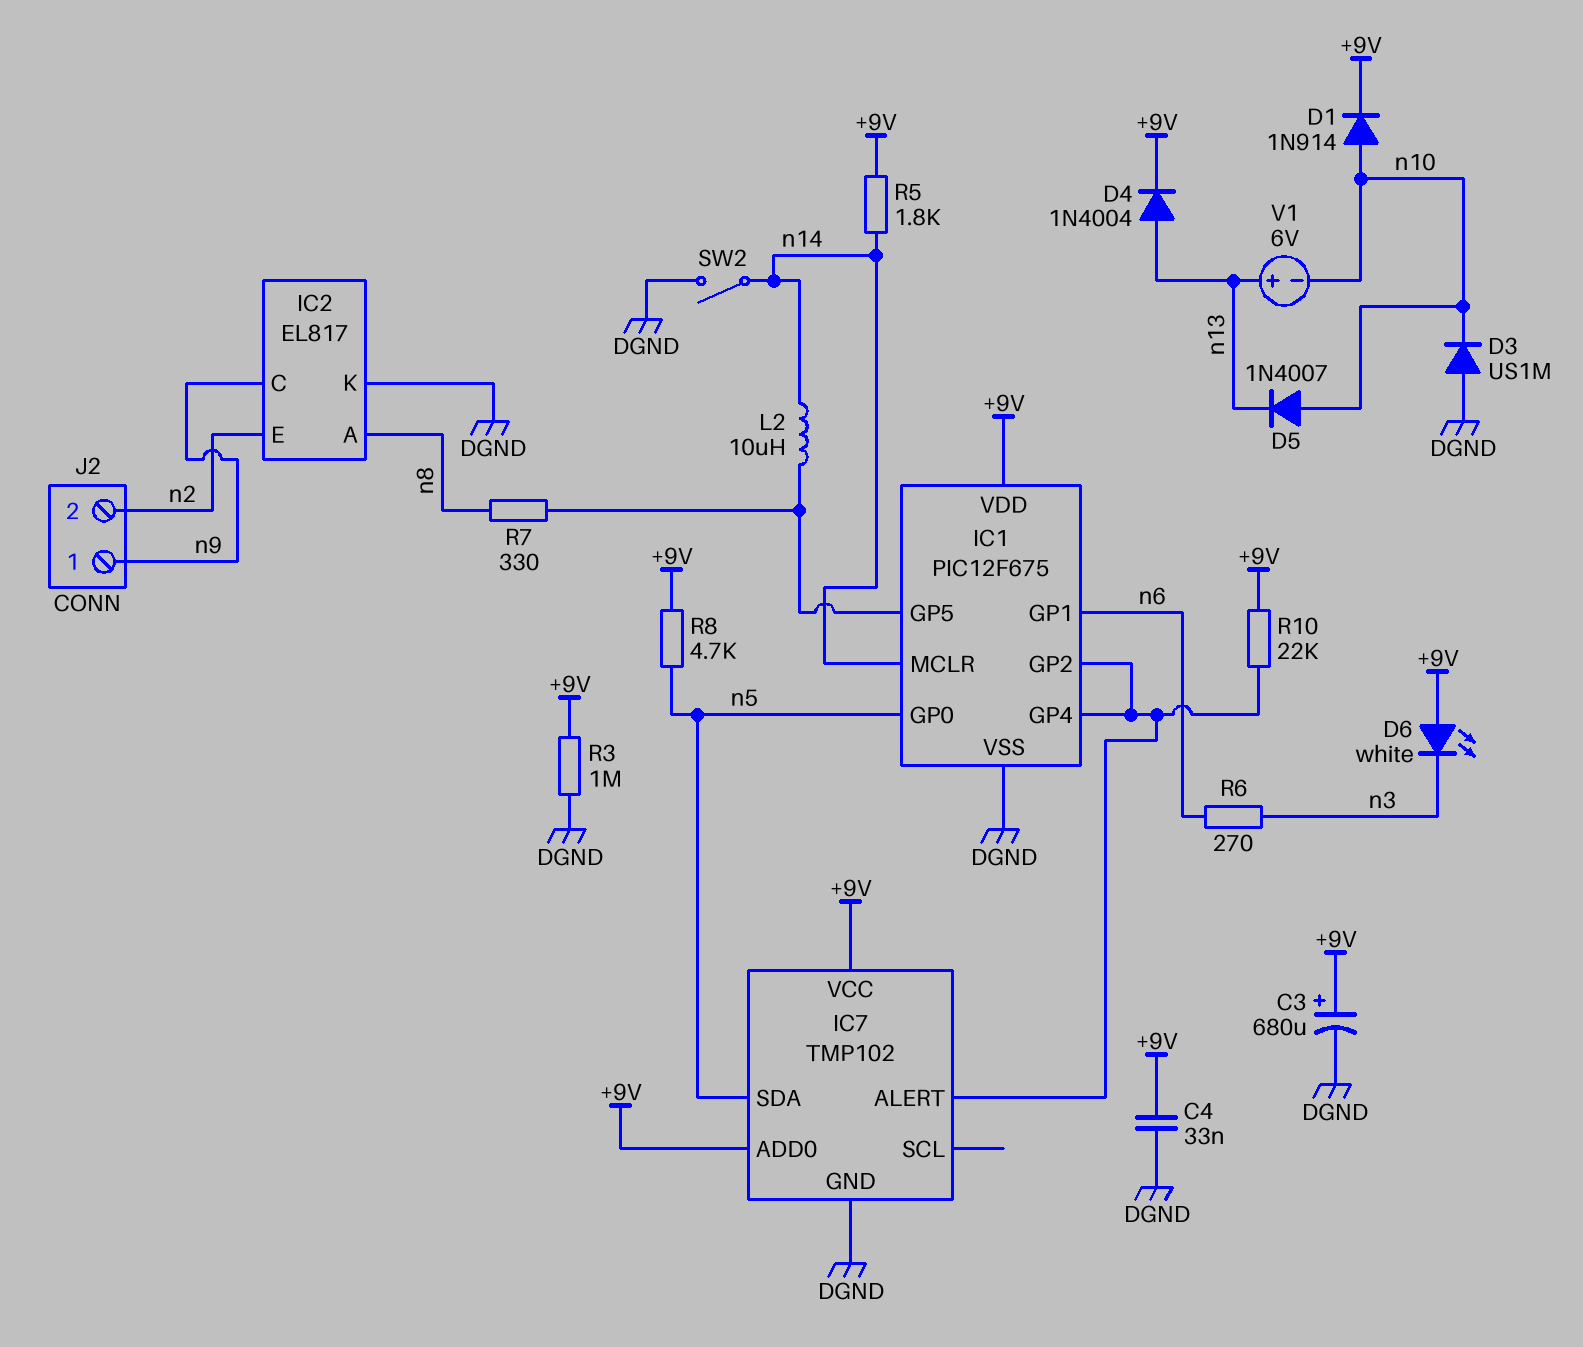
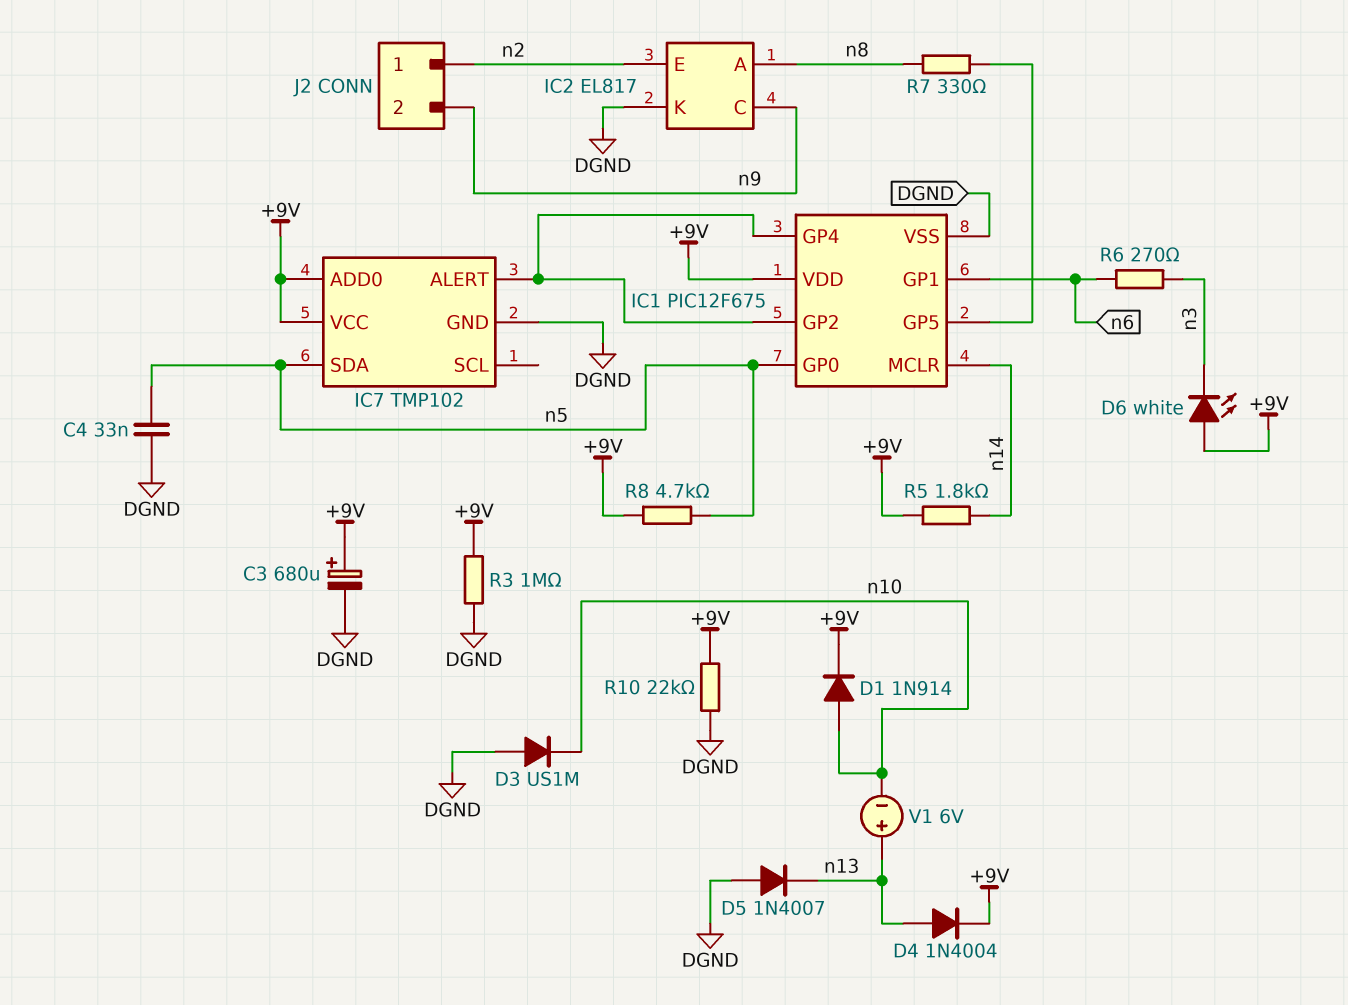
C4: 33nF (+9V, DGND) -> 33nF (DGND, n5)
D5: diode 1N4007 (A n10, K n13) -> diode 1N4007 (A DGND, K n13)
J2 pin 1: n9 -> n2
J2 pin 2: n2 -> n9
L2: 10uH (IC1/GP5, n14) -> none
R10: 22k (+9V, IC1/GP2) -> 22k (+9V, DGND)
SW2: switch (DGND, n14) -> none

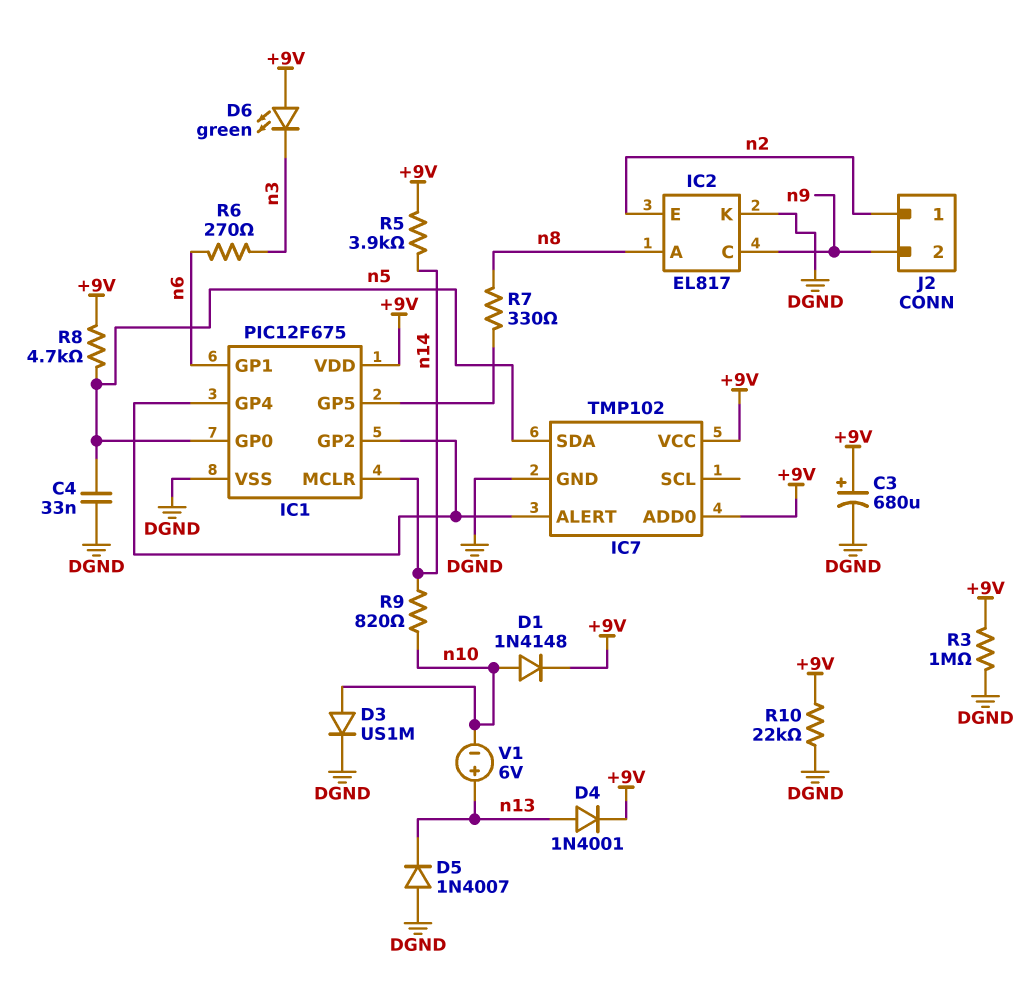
D1: diode 1N914 (A n10, K +9V) -> diode 1N4148 (A n10, K +9V)
D3: diode US1M (A DGND, K n10) -> diode US1M (A n10, K DGND)
D4: diode 1N4004 (A n13, K +9V) -> diode 1N4001 (A n13, K +9V)
D6: LED white (A +9V, K n3) -> LED green (A +9V, K n3)
R5: 1.8k (+9V, n14) -> 3.9k (+9V, n14)
R9: none -> 820 (n10, n14)

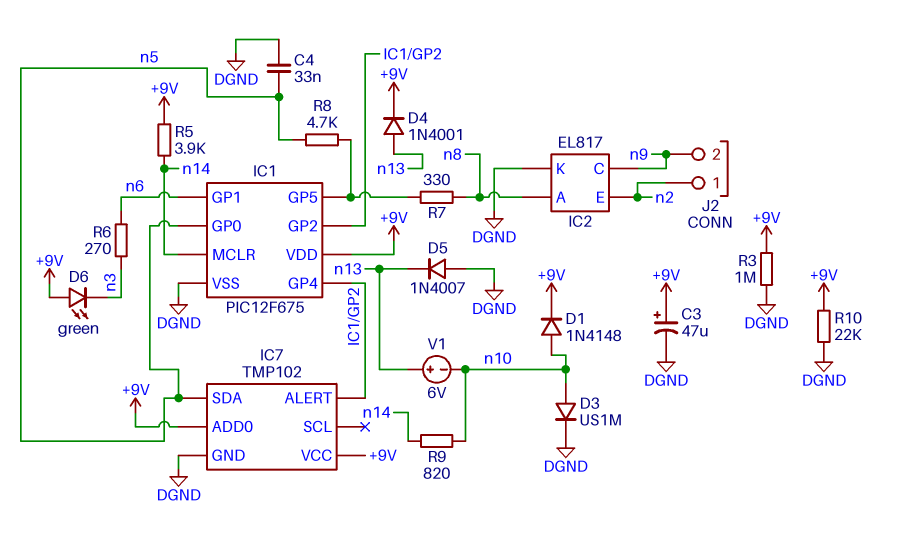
C3: 680uF (plus +9V, minus DGND) -> 47uF (plus +9V, minus DGND)
R8: 4.7k (+9V, n5) -> 4.7k (IC1/GP5, n5)

